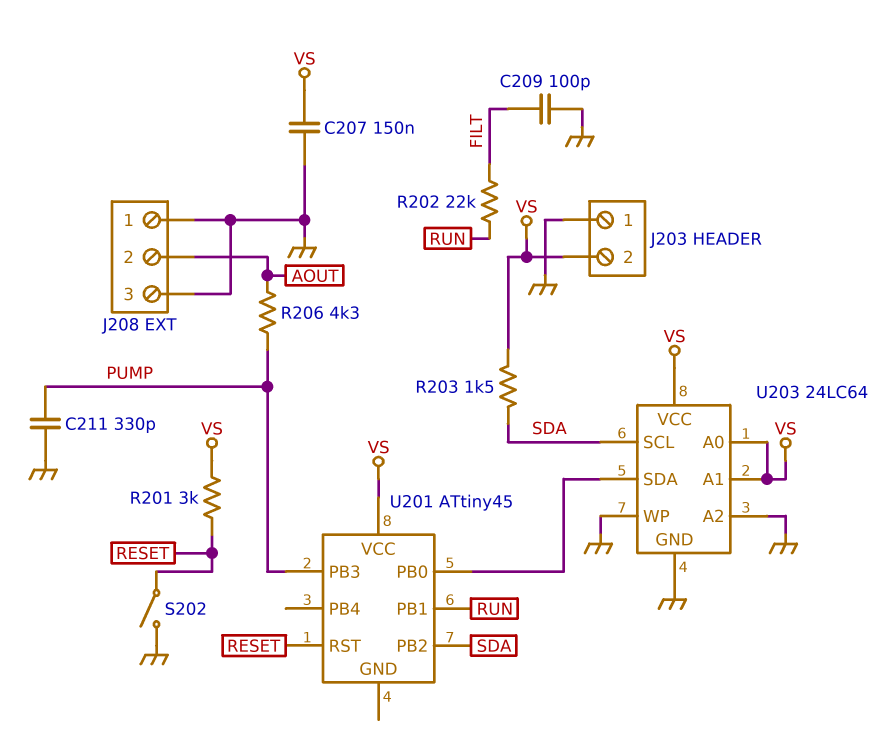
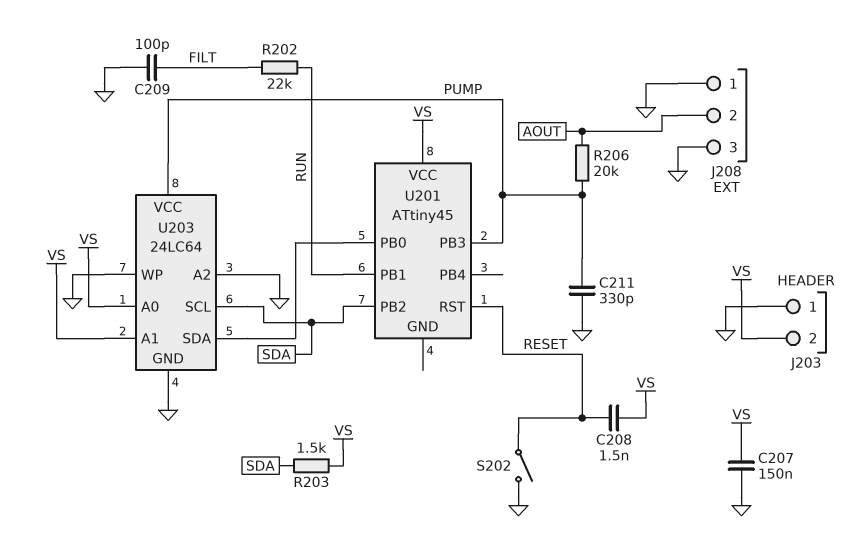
C208: none -> 1.5nF (RESET, VS)
R201: 3k (RESET, VS) -> none
R206: 4.3k (AOUT, PUMP) -> 20k (AOUT, PUMP)
U203 pin VCC: VS -> PUMP

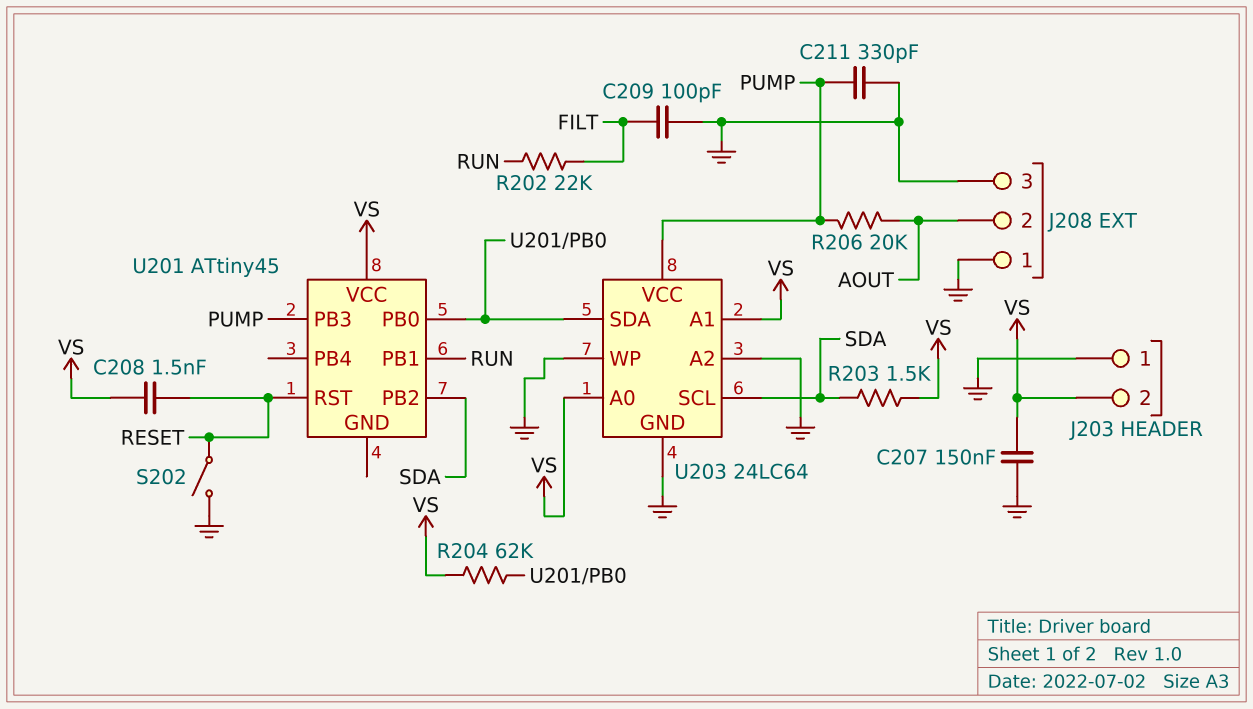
R204: none -> 62k (U201/PB0, VS)

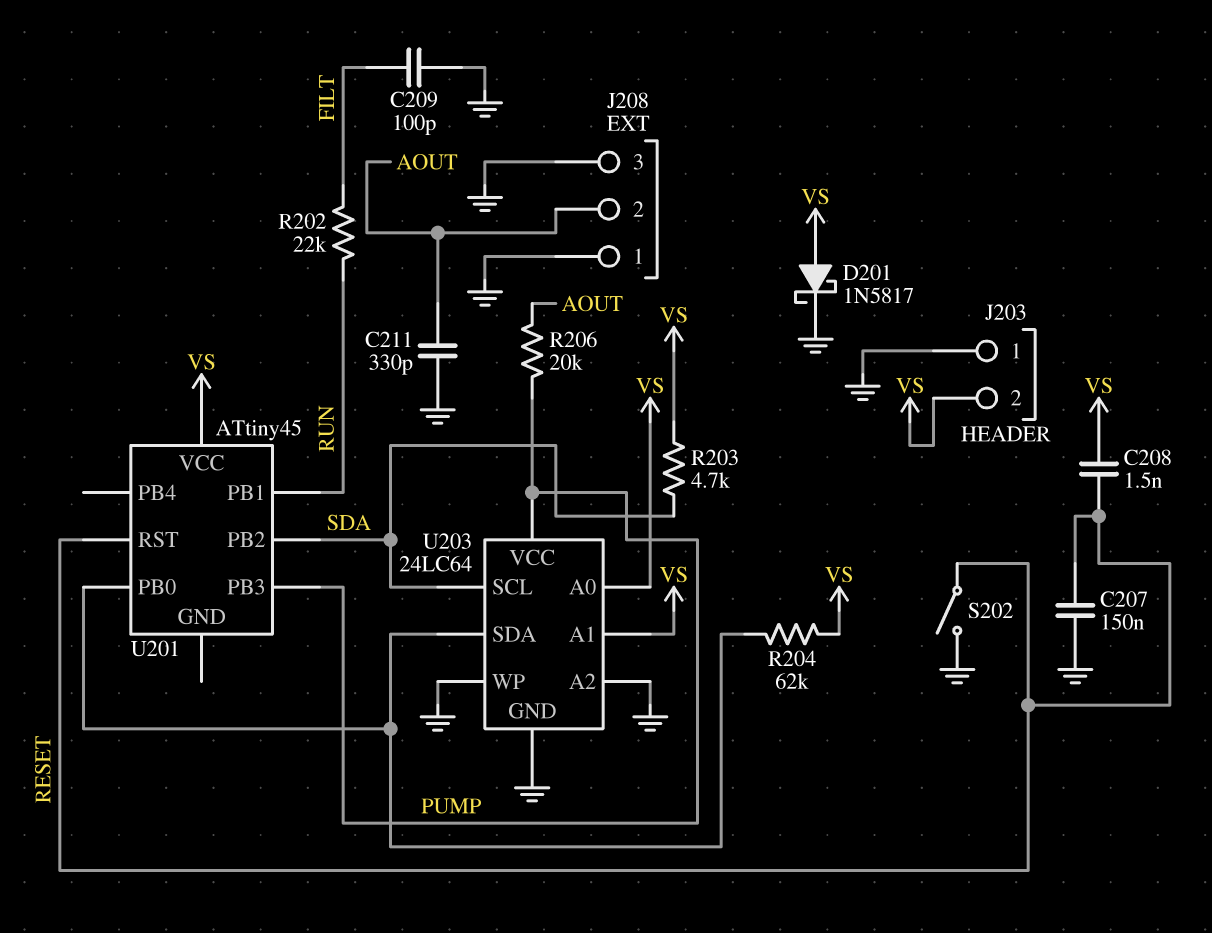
C207: 150nF (GND, VS) -> 150nF (GND, RESET)
C211: 330pF (GND, PUMP) -> 330pF (AOUT, GND)
D201: none -> schottky 1N5817 (A VS, K GND)
R203: 1.5k (SDA, VS) -> 4.7k (SDA, VS)

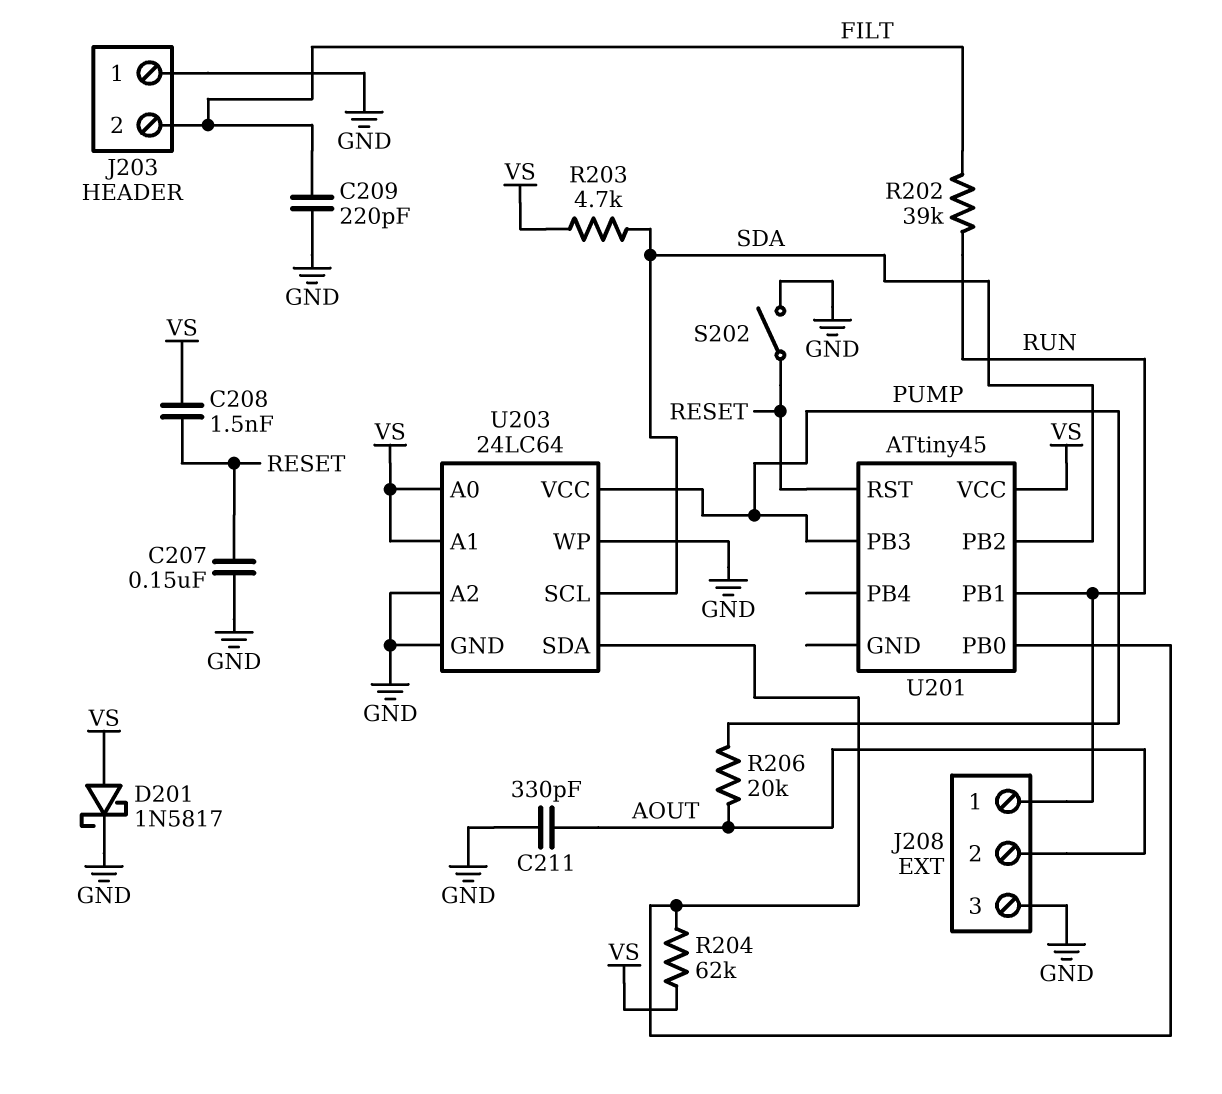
C209: 100pF (FILT, GND) -> 220pF (FILT, GND)
J203 pin 2: VS -> FILT
J208 pin 1: GND -> RUN
R202: 22k (FILT, RUN) -> 39k (FILT, RUN)

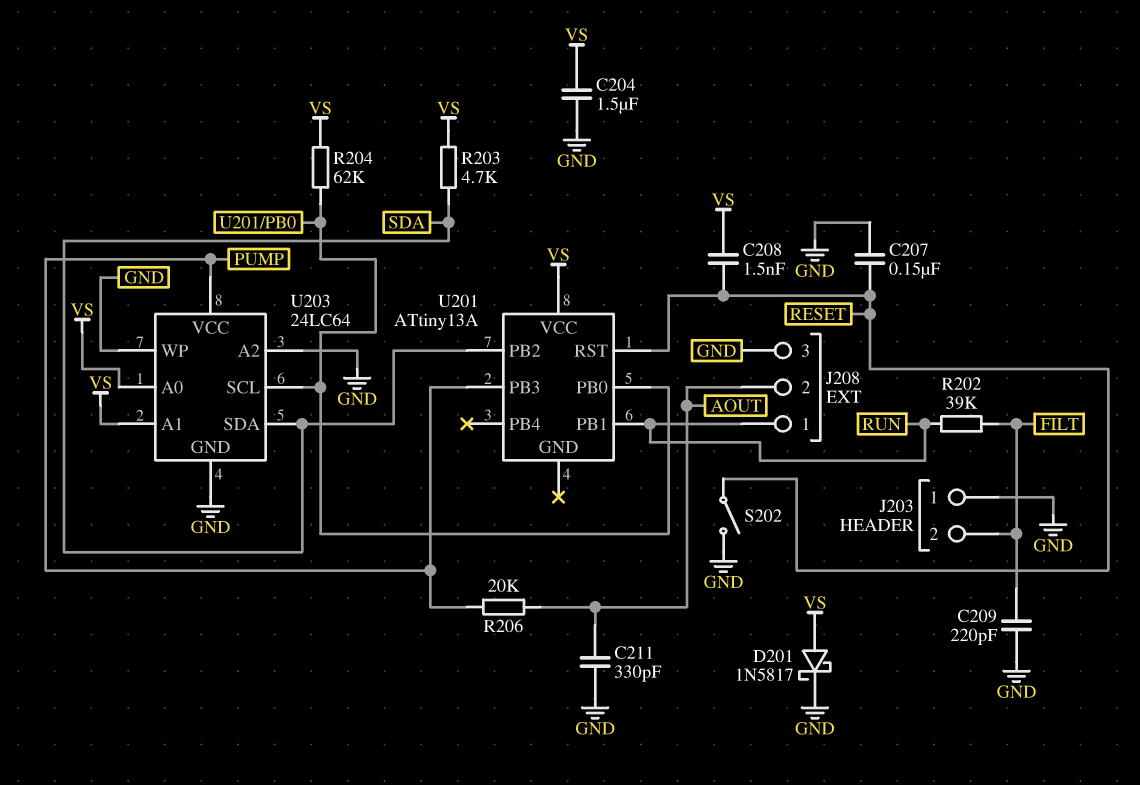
C204: none -> 1.5uF (GND, VS)
U201: ATtiny45 -> ATtiny13A
U203 pin SCL: SDA -> U201/PB0
U203 pin SDA: U201/PB0 -> SDA

